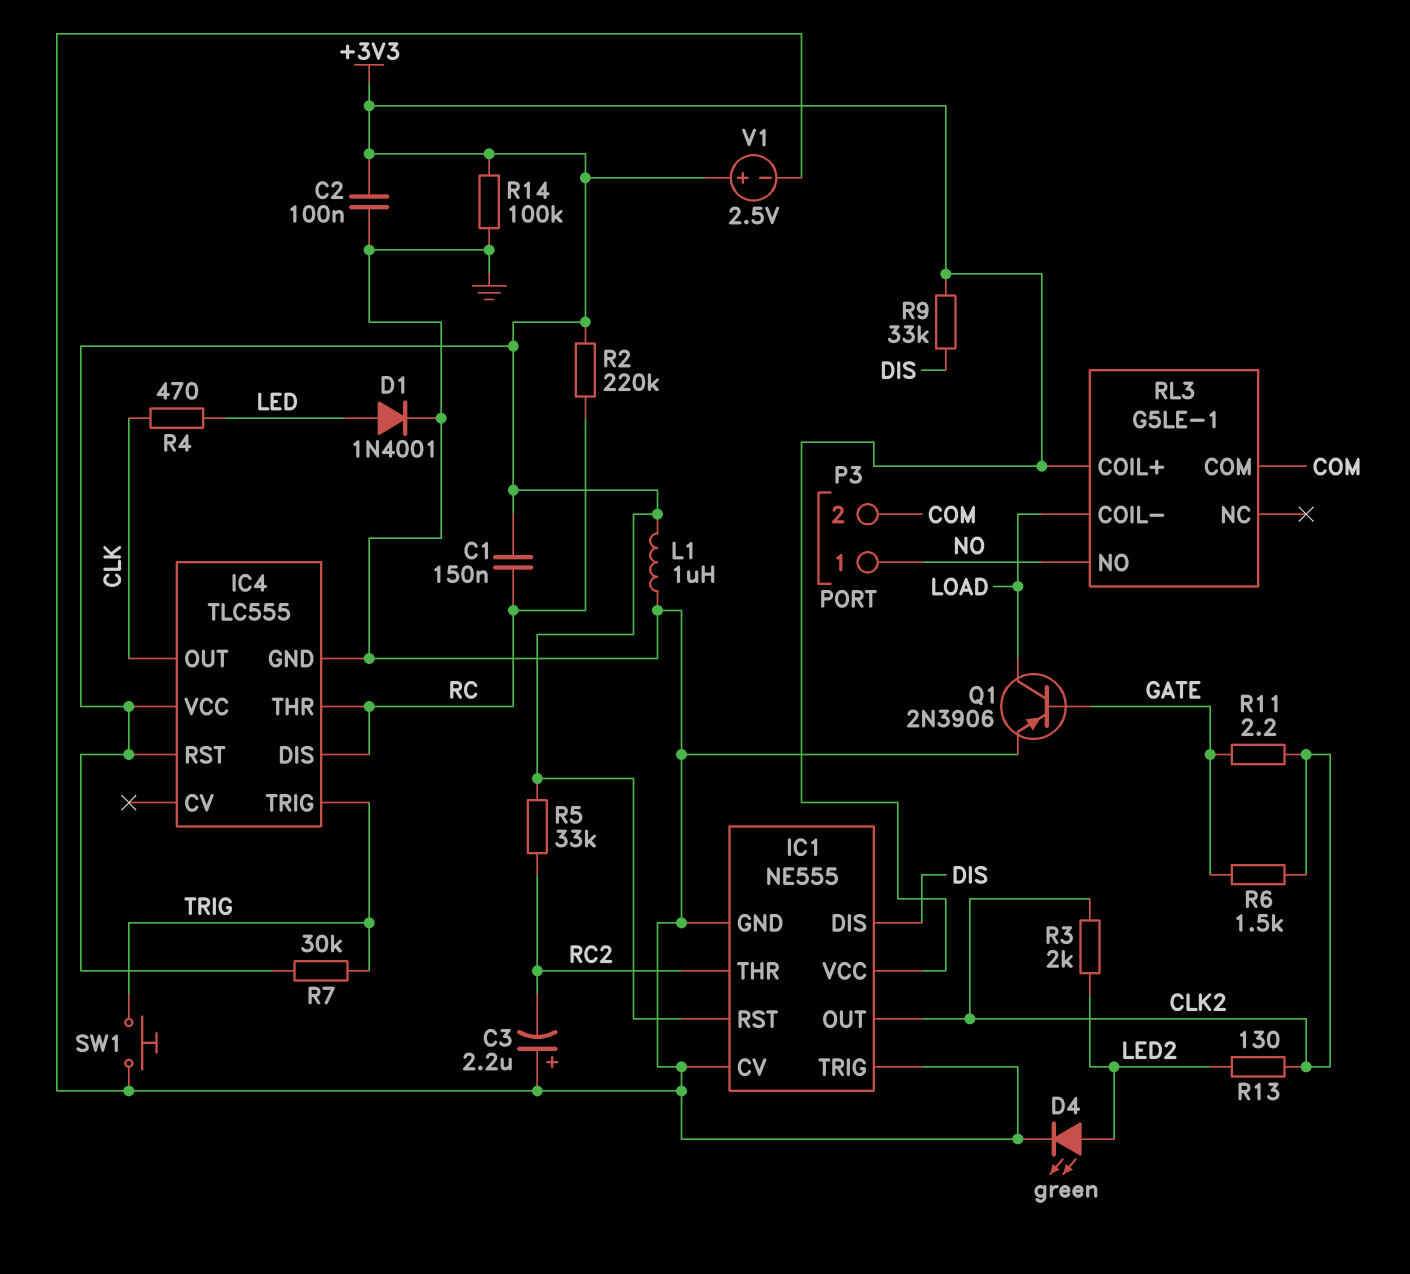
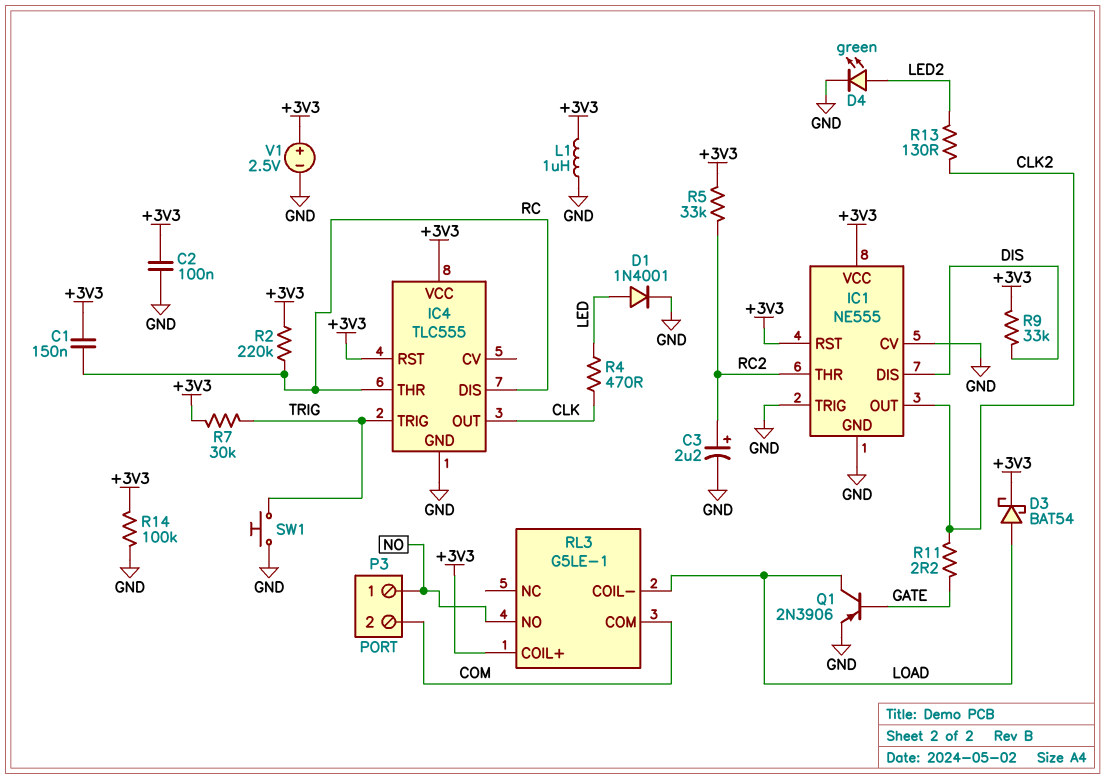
C3: 2.2uF (plus GND, minus RC2) -> 2.2uF (plus RC2, minus GND)
D3: none -> schottky BAT54 (A LOAD, K +3V3)
R3: 2k (CLK2, LED2) -> none
R6: 1.5k (CLK2, GATE) -> none

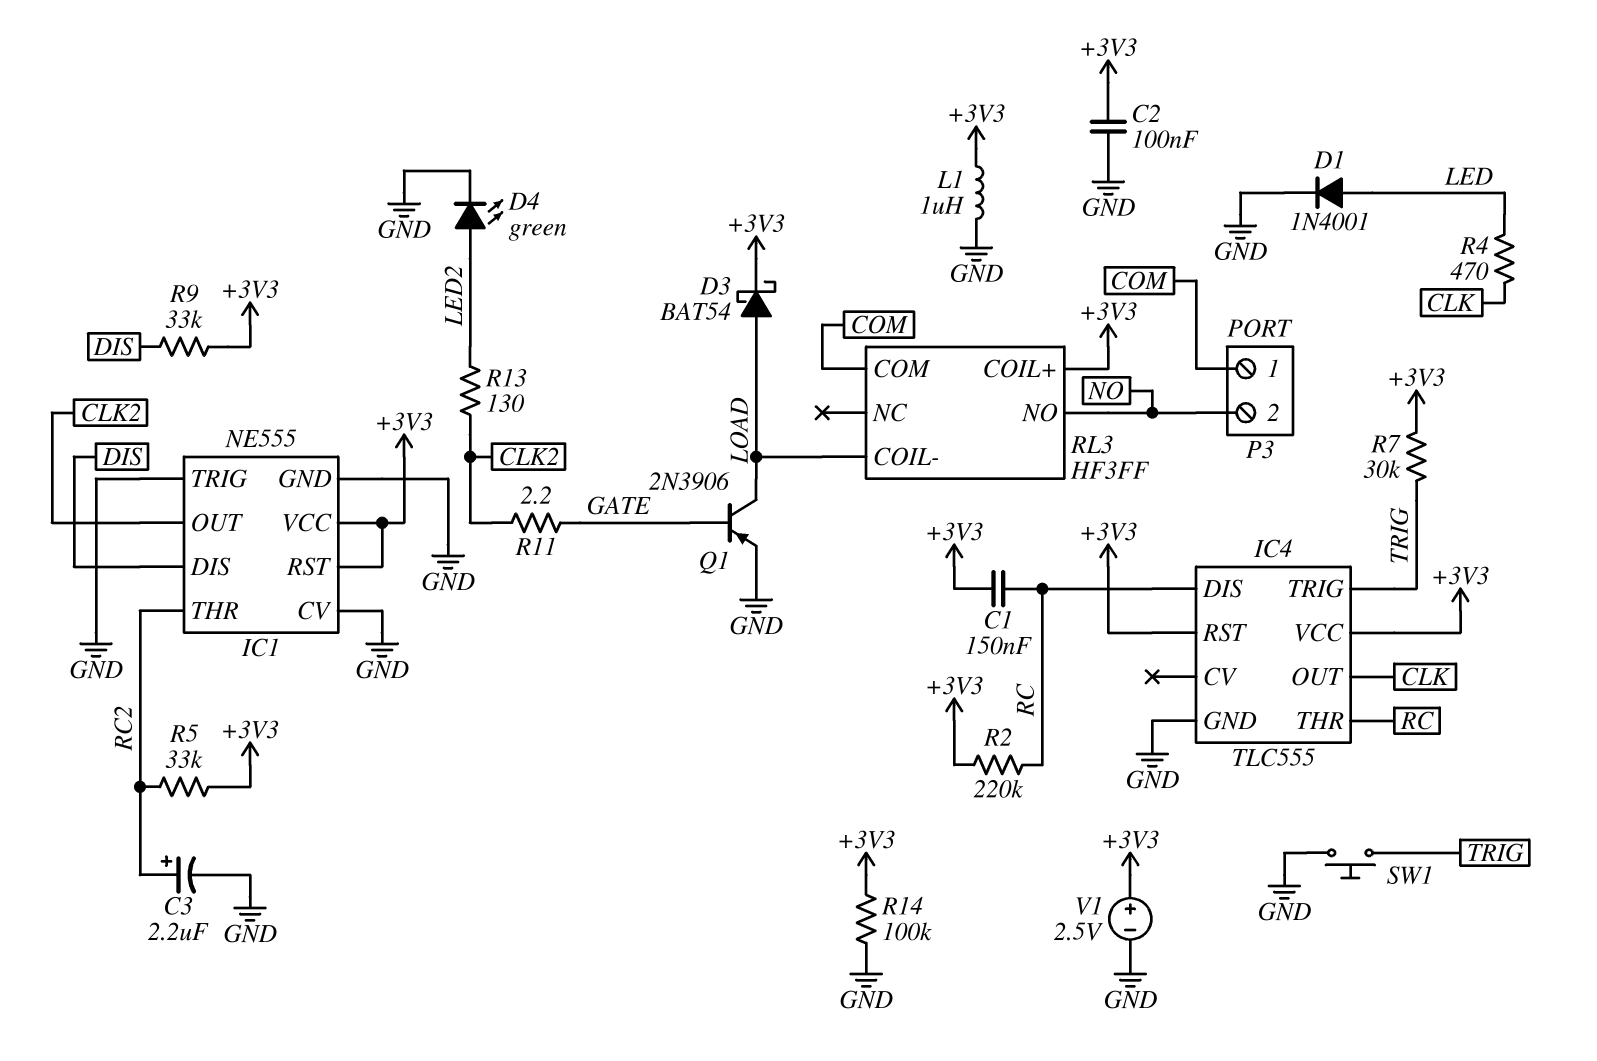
P3 pin 1: NO -> COM
P3 pin 2: COM -> NO
RL3: G5LE-1 -> HF3FF

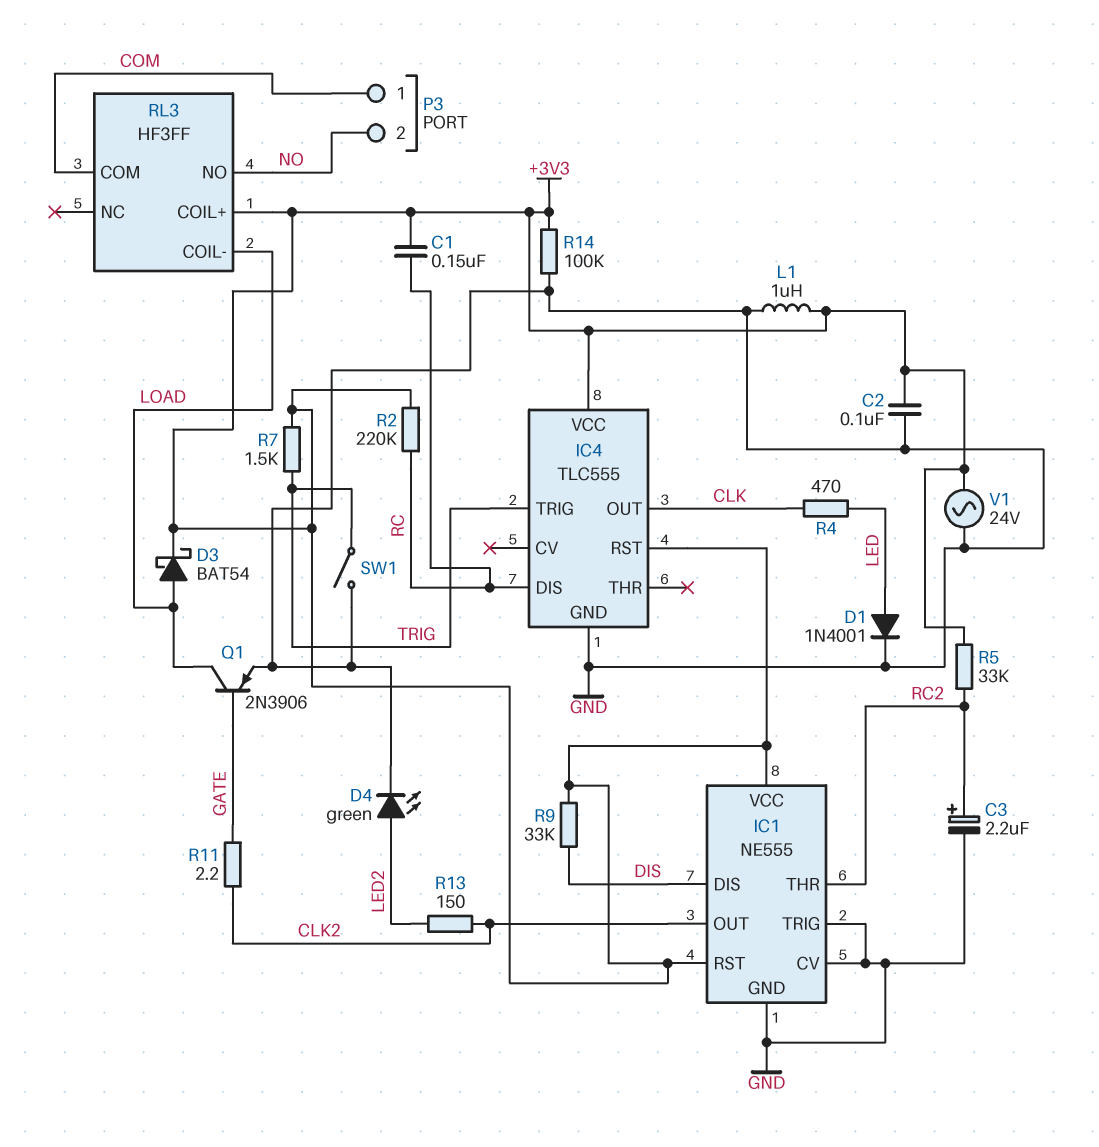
IC4 pin THR: RC -> none
R7: 30k (+3V3, TRIG) -> 1.5k (+3V3, TRIG)
R13: 130 (CLK2, LED2) -> 150 (CLK2, LED2)
SW1: button (GND, TRIG) -> switch (GND, TRIG)
V1: 2.5V (plus +3V3, minus GND) -> AC 24V (+3V3, GND)

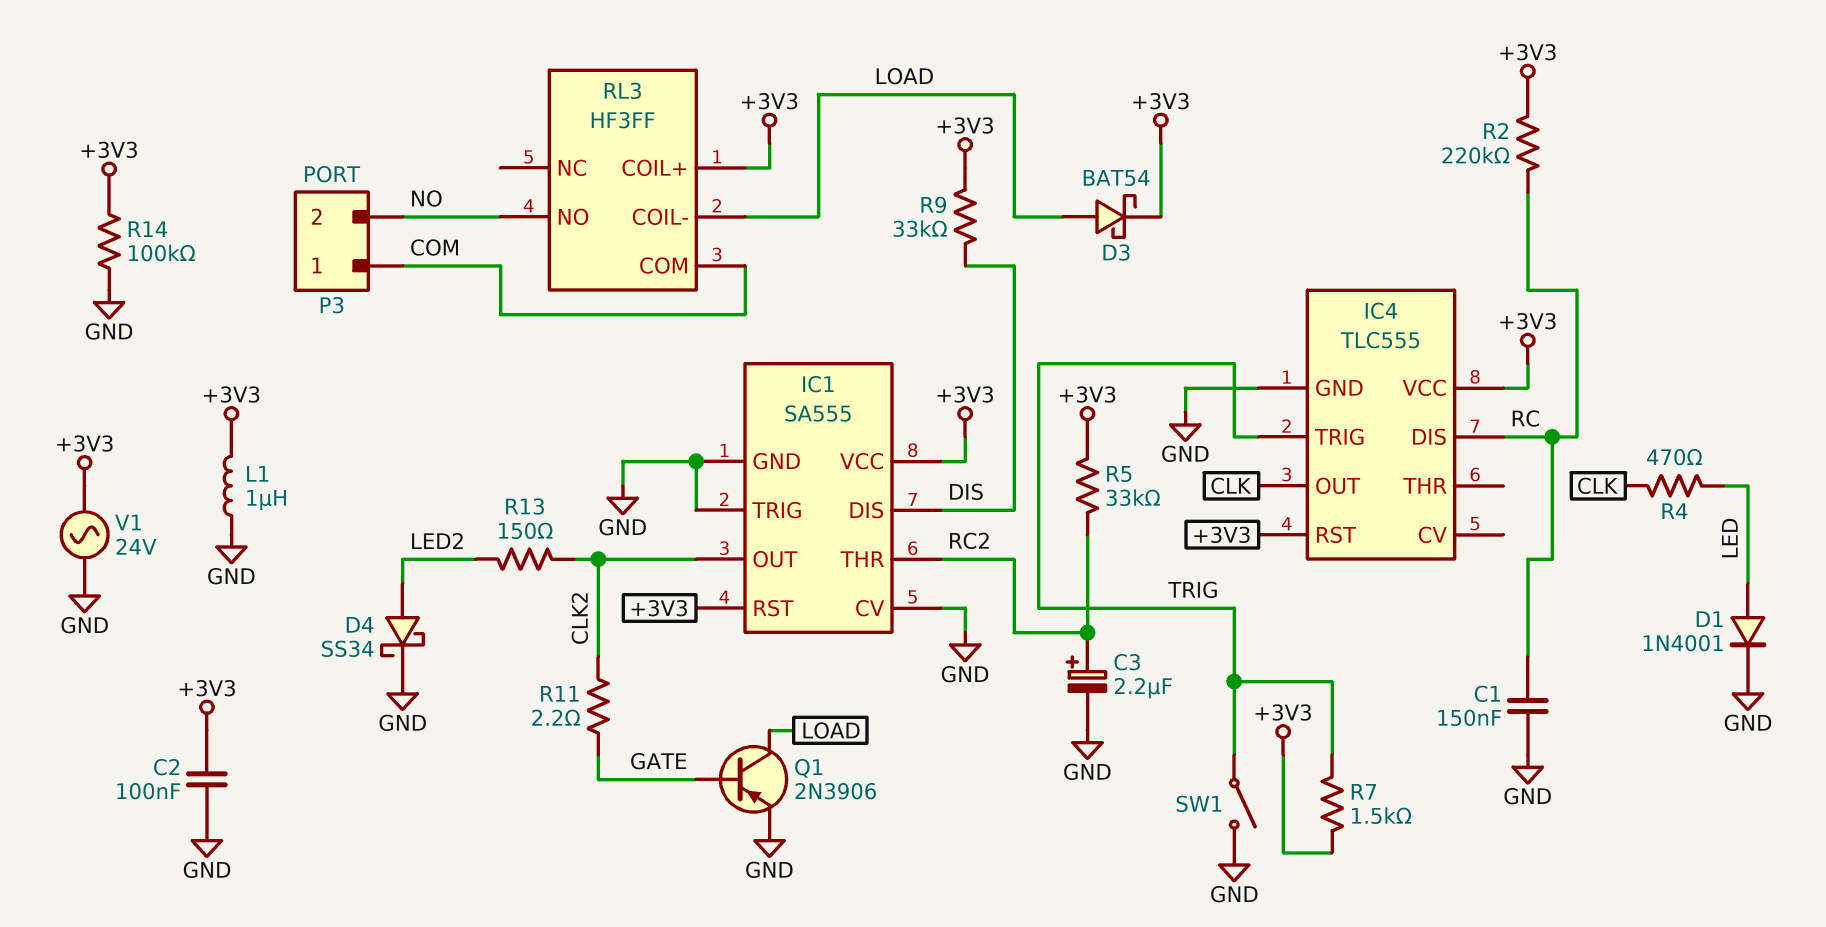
C1: 150nF (+3V3, RC) -> 150nF (GND, RC)
D4: LED green (A LED2, K GND) -> schottky SS34 (A LED2, K GND)
IC1: NE555 -> SA555

